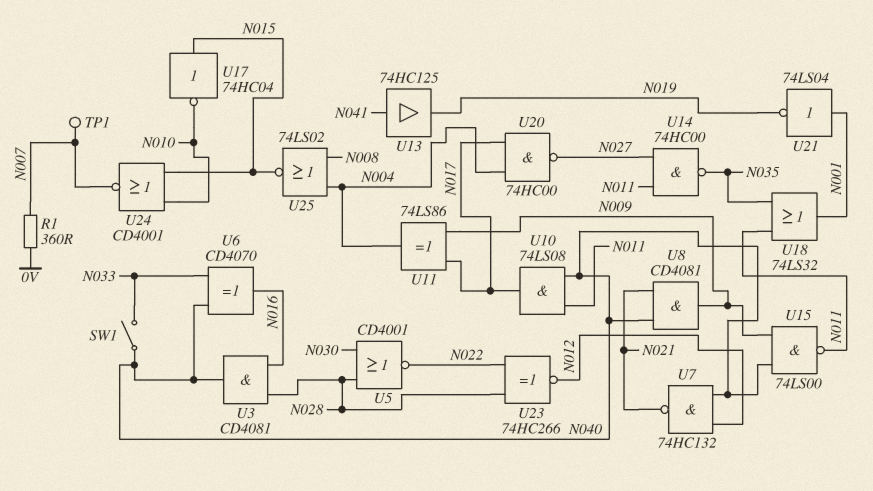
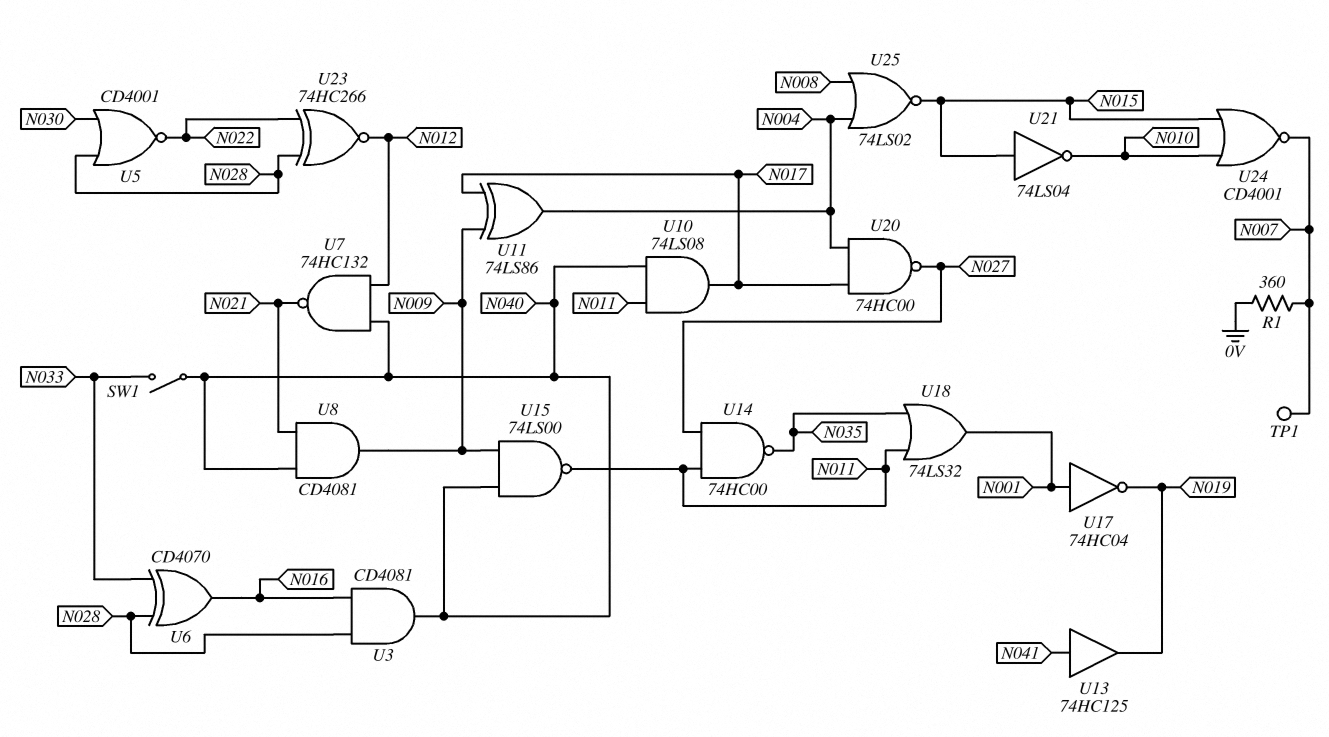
U6: XOR CD4070 (in N033, in N040, out N016) -> XOR CD4070 (in N028, in N033, out N016)
U17: NOT 74HC04 (in N015, out N010) -> NOT 74HC04 (in N001, out N019)
U21: NOT 74LS04 (in N001, out N019) -> NOT 74LS04 (in N015, out N010)

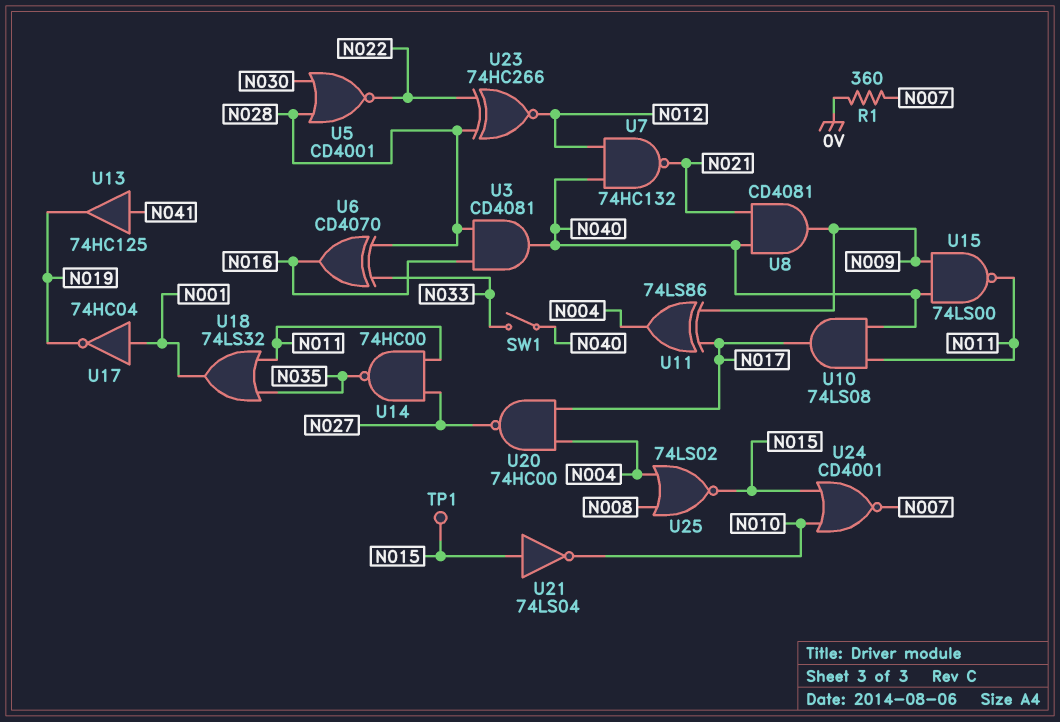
TP1: test point (N007) -> test point (N015)

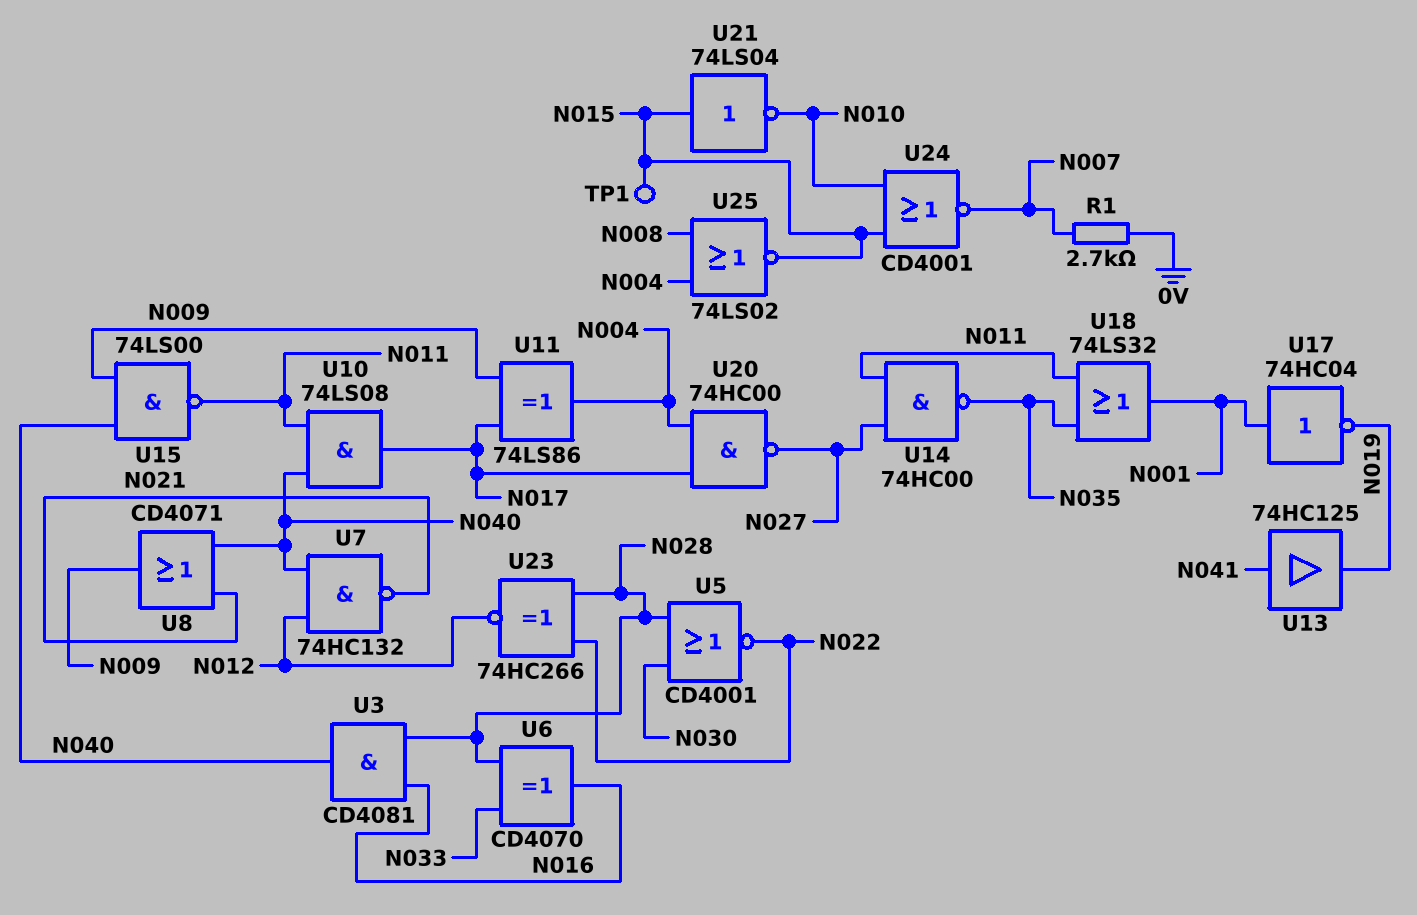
R1: 360 (0V, N007) -> 2.7k (0V, N007)
SW1: switch (N033, N040) -> none
U8: AND CD4081 (in N021, in N040, out N009) -> OR CD4071 (in N021, in N040, out N009)

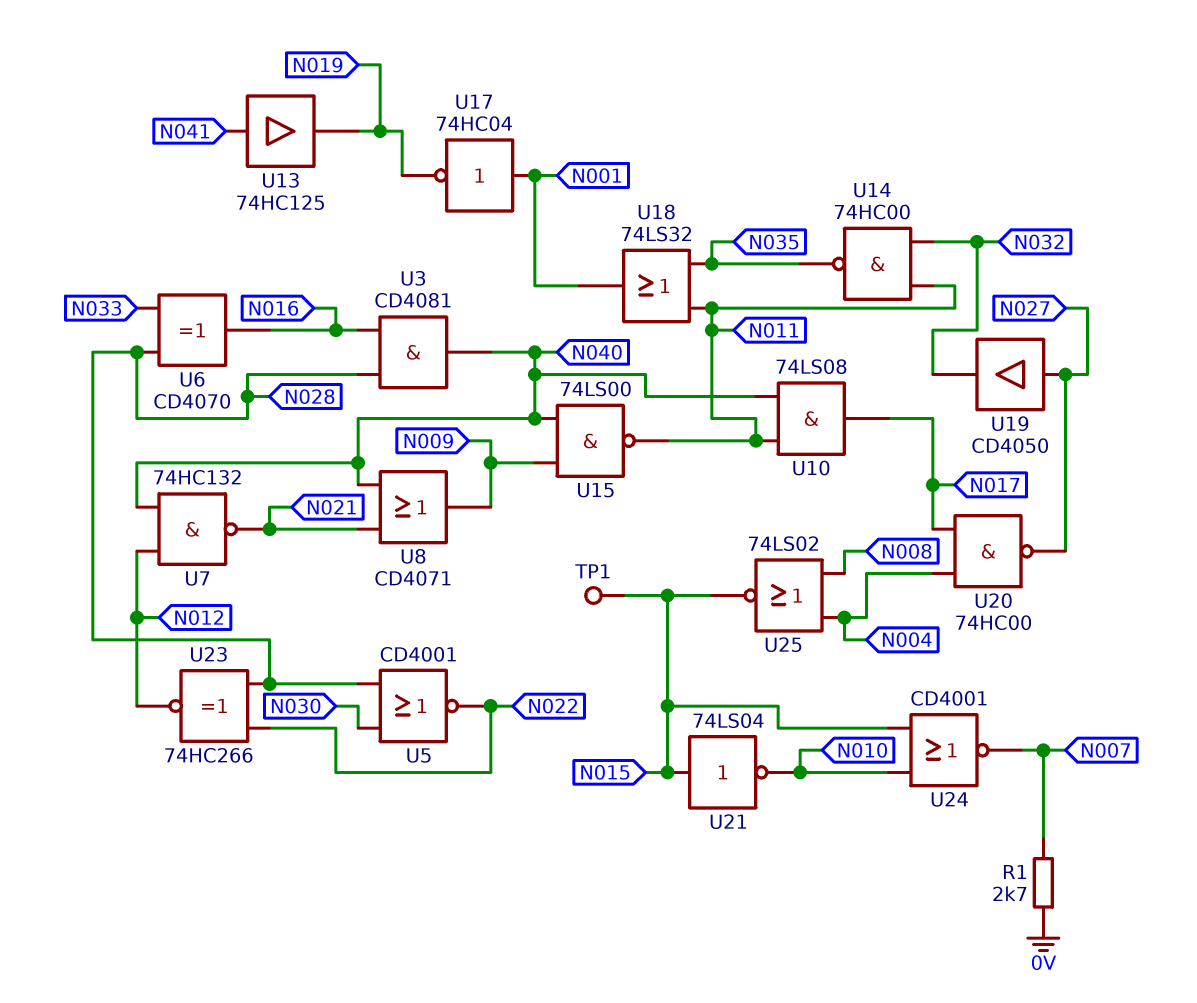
U11: XOR 74LS86 (in N009, in N017, out N004) -> none
U14: NAND 74HC00 (in N011, in N027, out N035) -> NAND 74HC00 (in N011, in N032, out N035)
U19: none -> buffer CD4050 (in N027, out N032)

